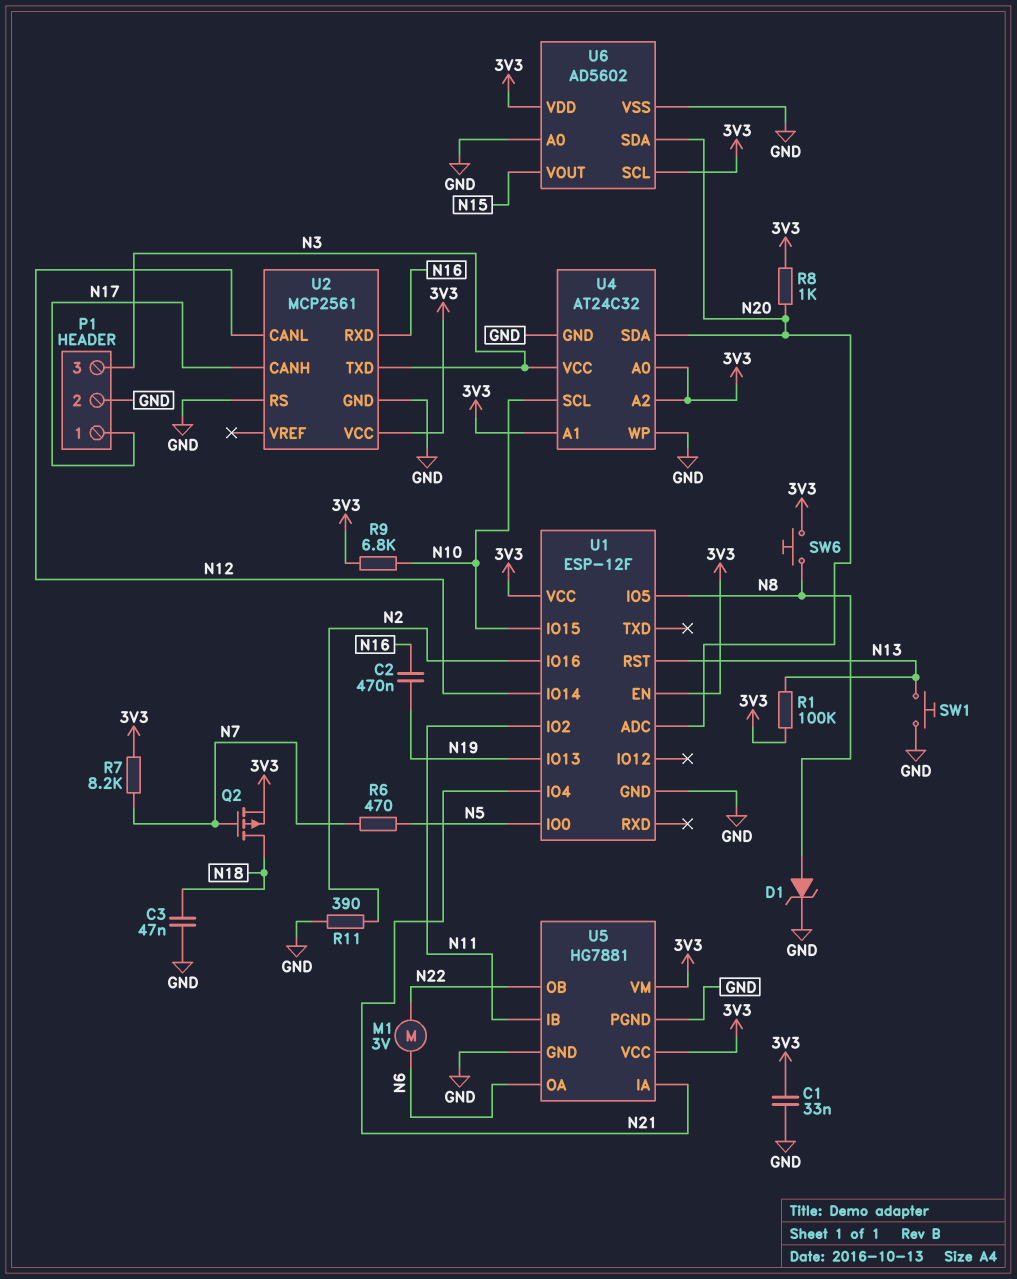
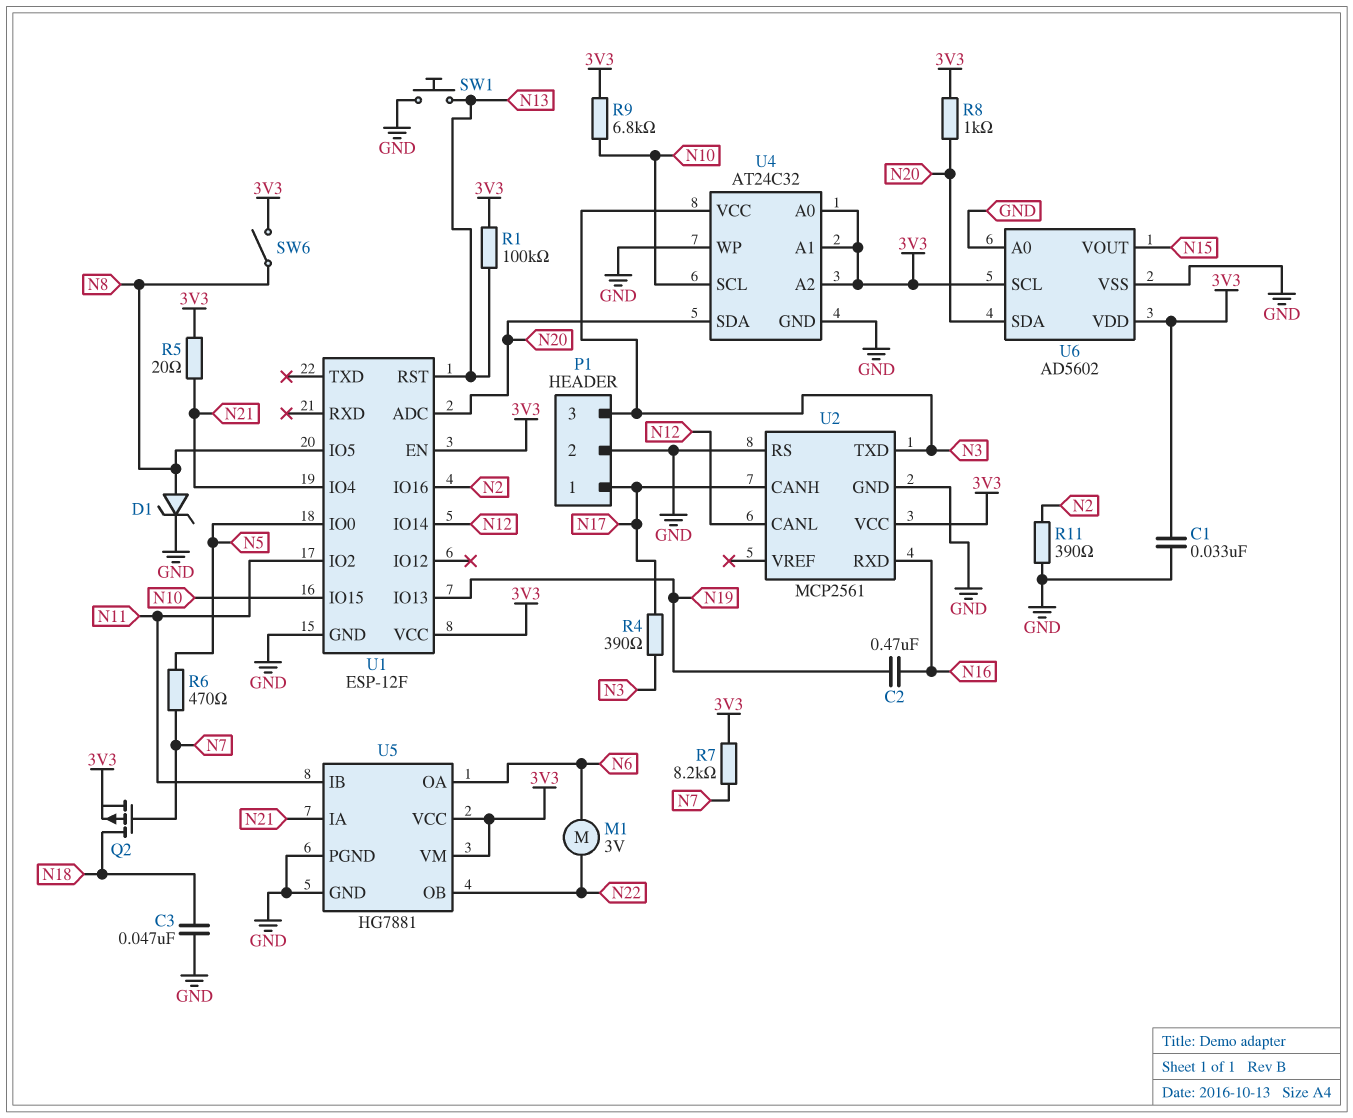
R4: none -> 390 (N3, N17)
R5: none -> 20 (3V3, N21)
SW6: button (3V3, N8) -> switch (3V3, N8)

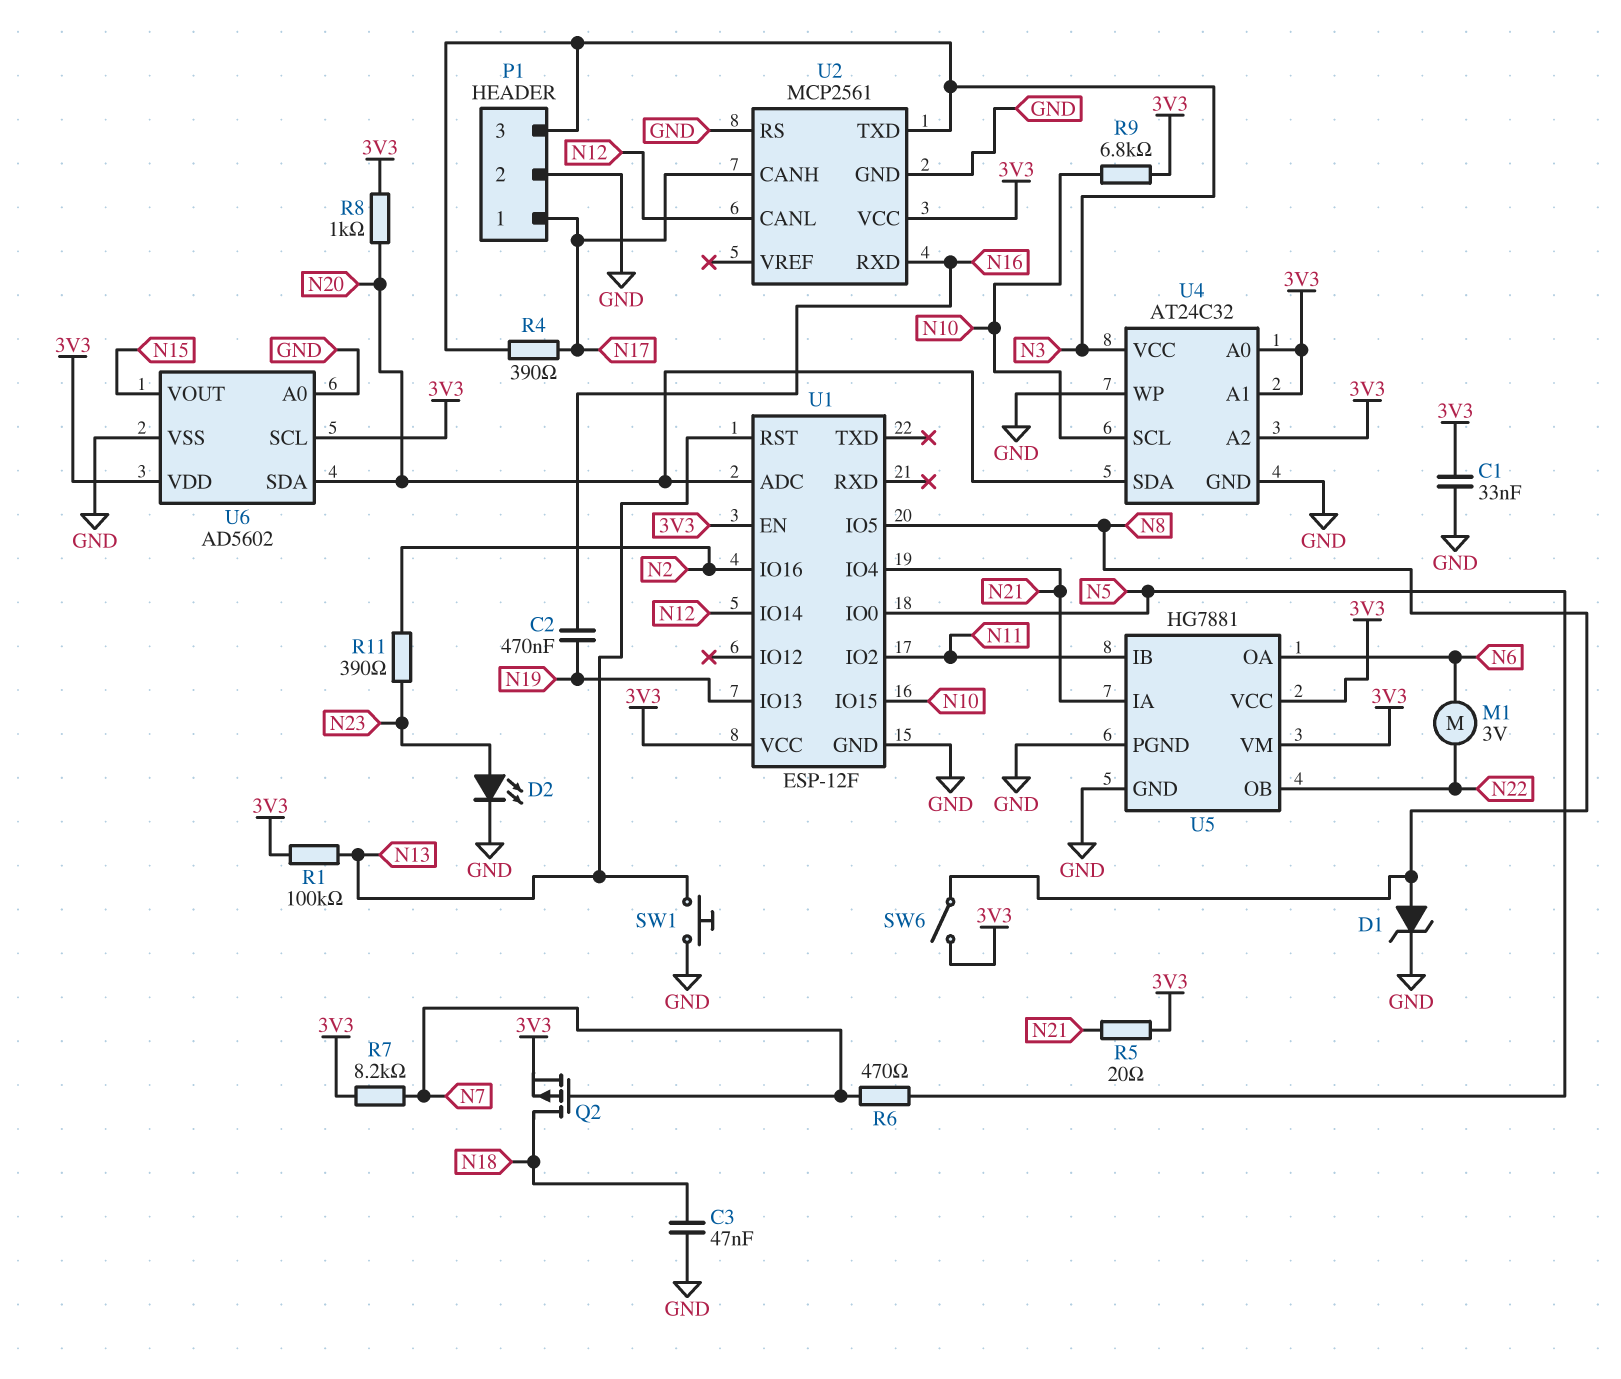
D2: none -> LED (A N23, K GND)
R11: 390 (GND, N2) -> 390 (N2, N23)

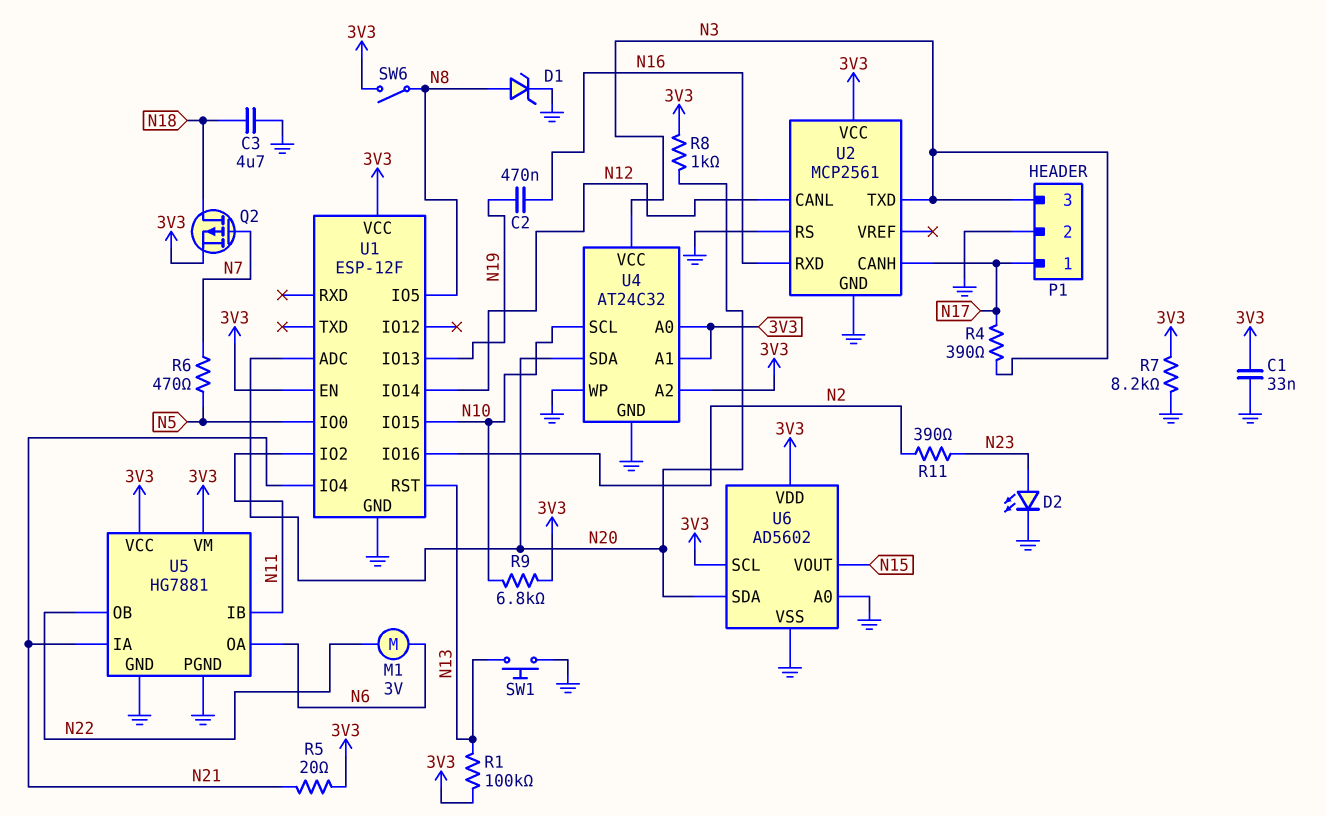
C3: 47nF (GND, N18) -> 4.7uF (GND, N18)
R7: 8.2k (3V3, N7) -> 8.2k (3V3, GND)

